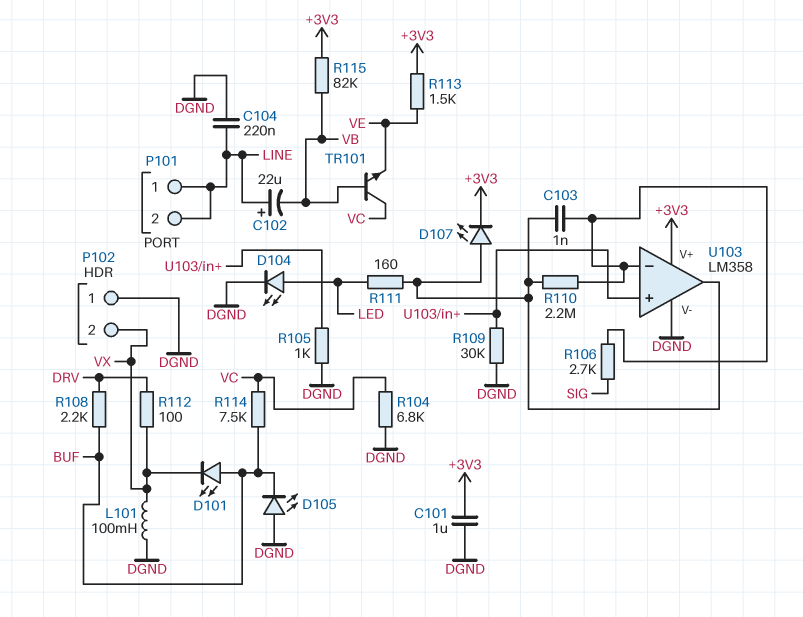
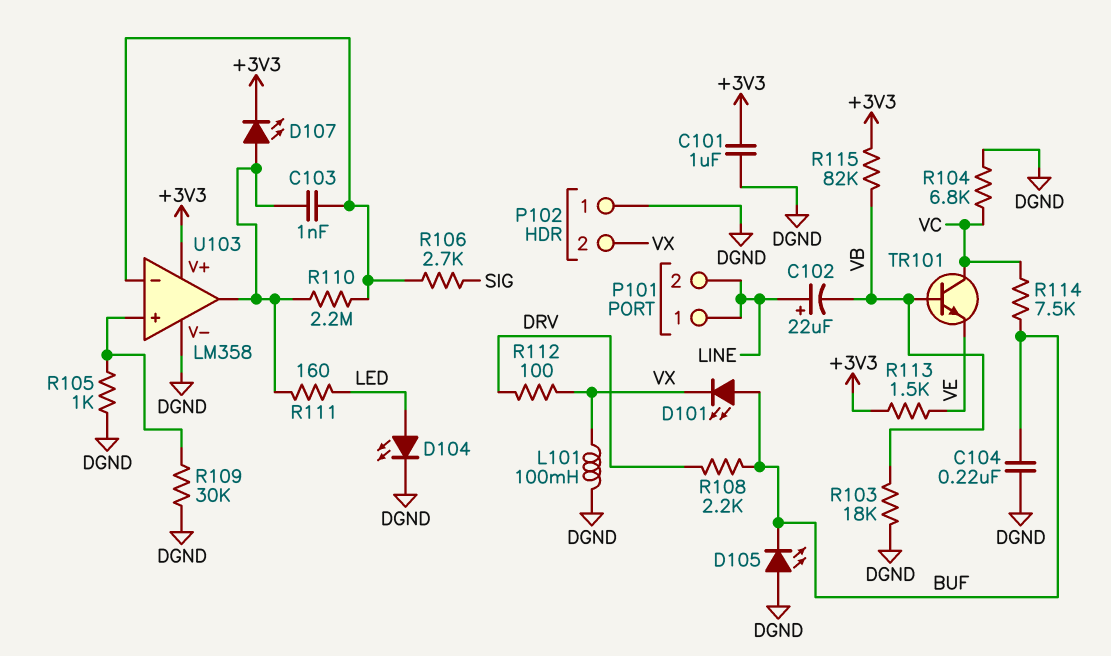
C104: 220nF (DGND, LINE) -> 220nF (BUF, DGND)
R103: none -> 18k (DGND, VB)

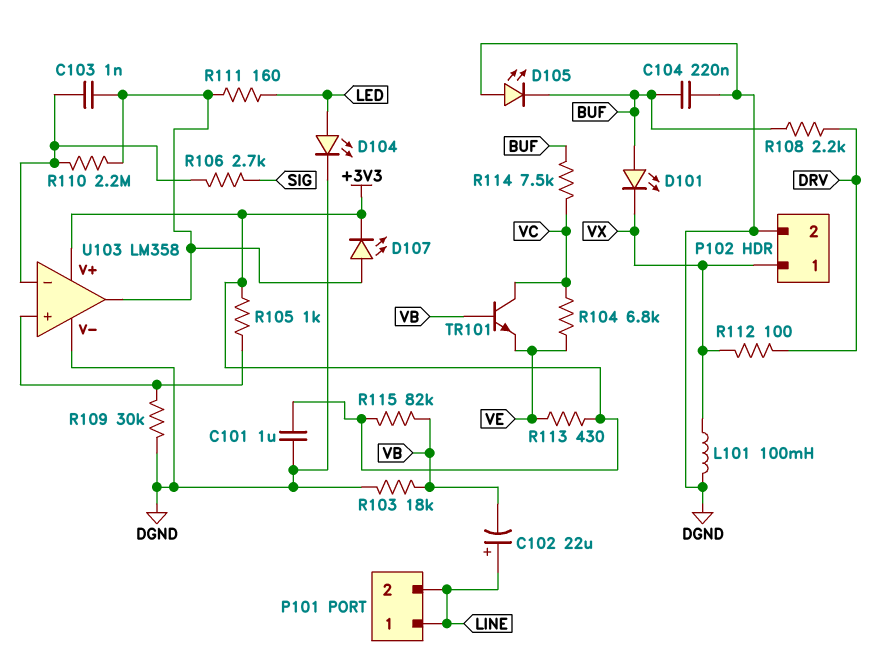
P102 pin 1: DGND -> VX
P102 pin 2: VX -> DGND
R104: 6.8k (DGND, VC) -> 6.8k (VC, VE)
R105: 1k (DGND, U103/in+) -> 1k (+3V3, U103/in+)
R113: 1.5k (+3V3, VE) -> 430 (+3V3, VE)

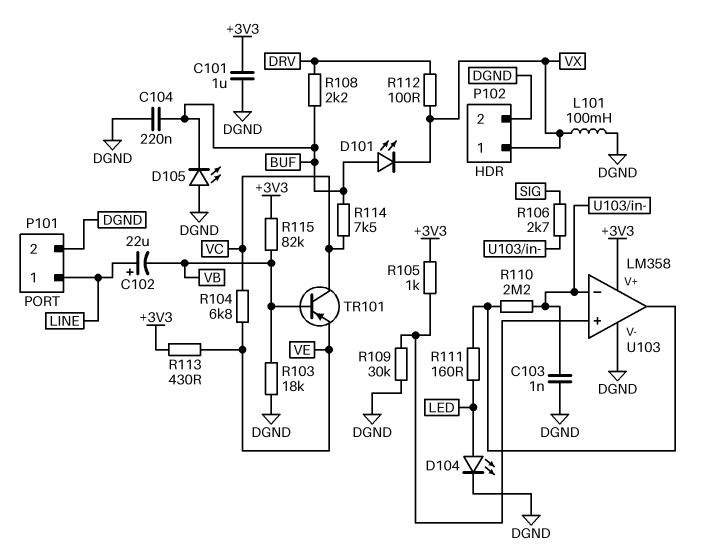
C103: 1nF (U103/in-, U103/out) -> 1nF (DGND, U103/in-)
D107: LED (A U103/out, K +3V3) -> none
P101 pin 2: LINE -> DGND
TR101: NPN (B VB, C VC, E VE) -> PNP (B VB, C VC, E VE)

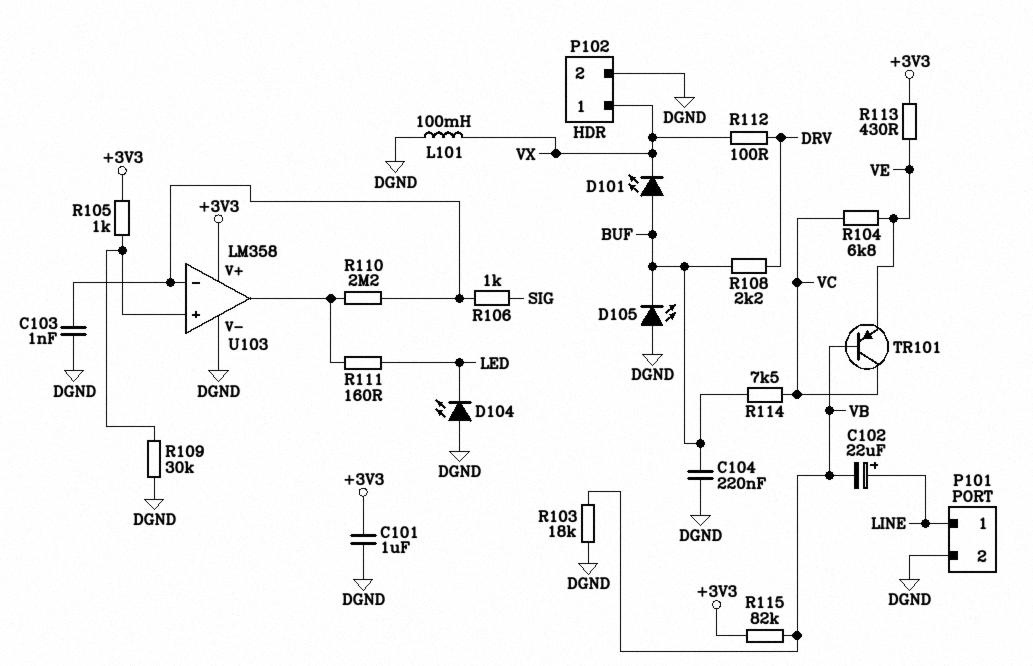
D104: LED (A LED, K DGND) -> LED (A DGND, K LED)
R106: 2.7k (SIG, U103/in-) -> 1k (SIG, U103/in-)

